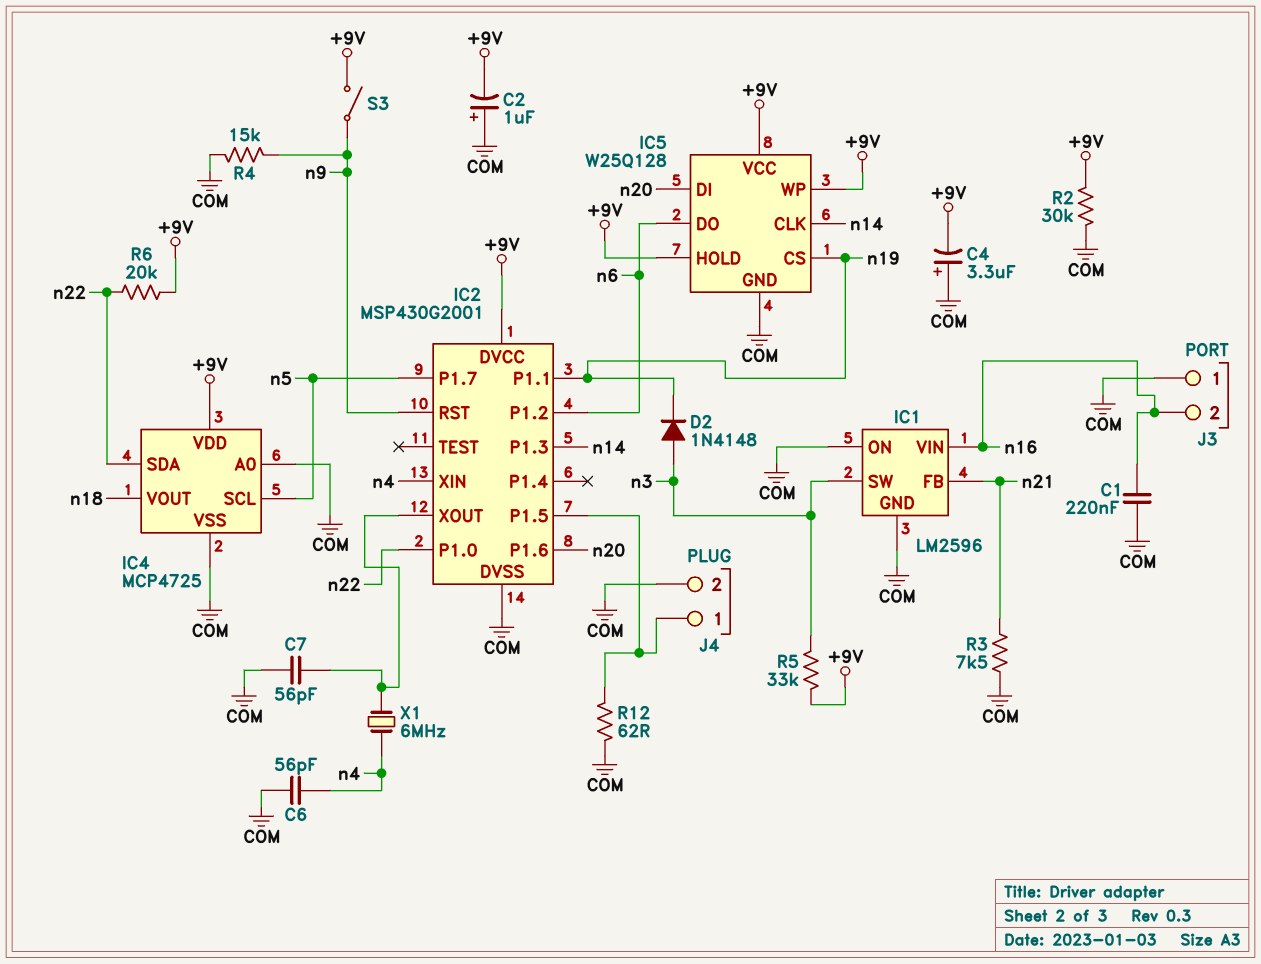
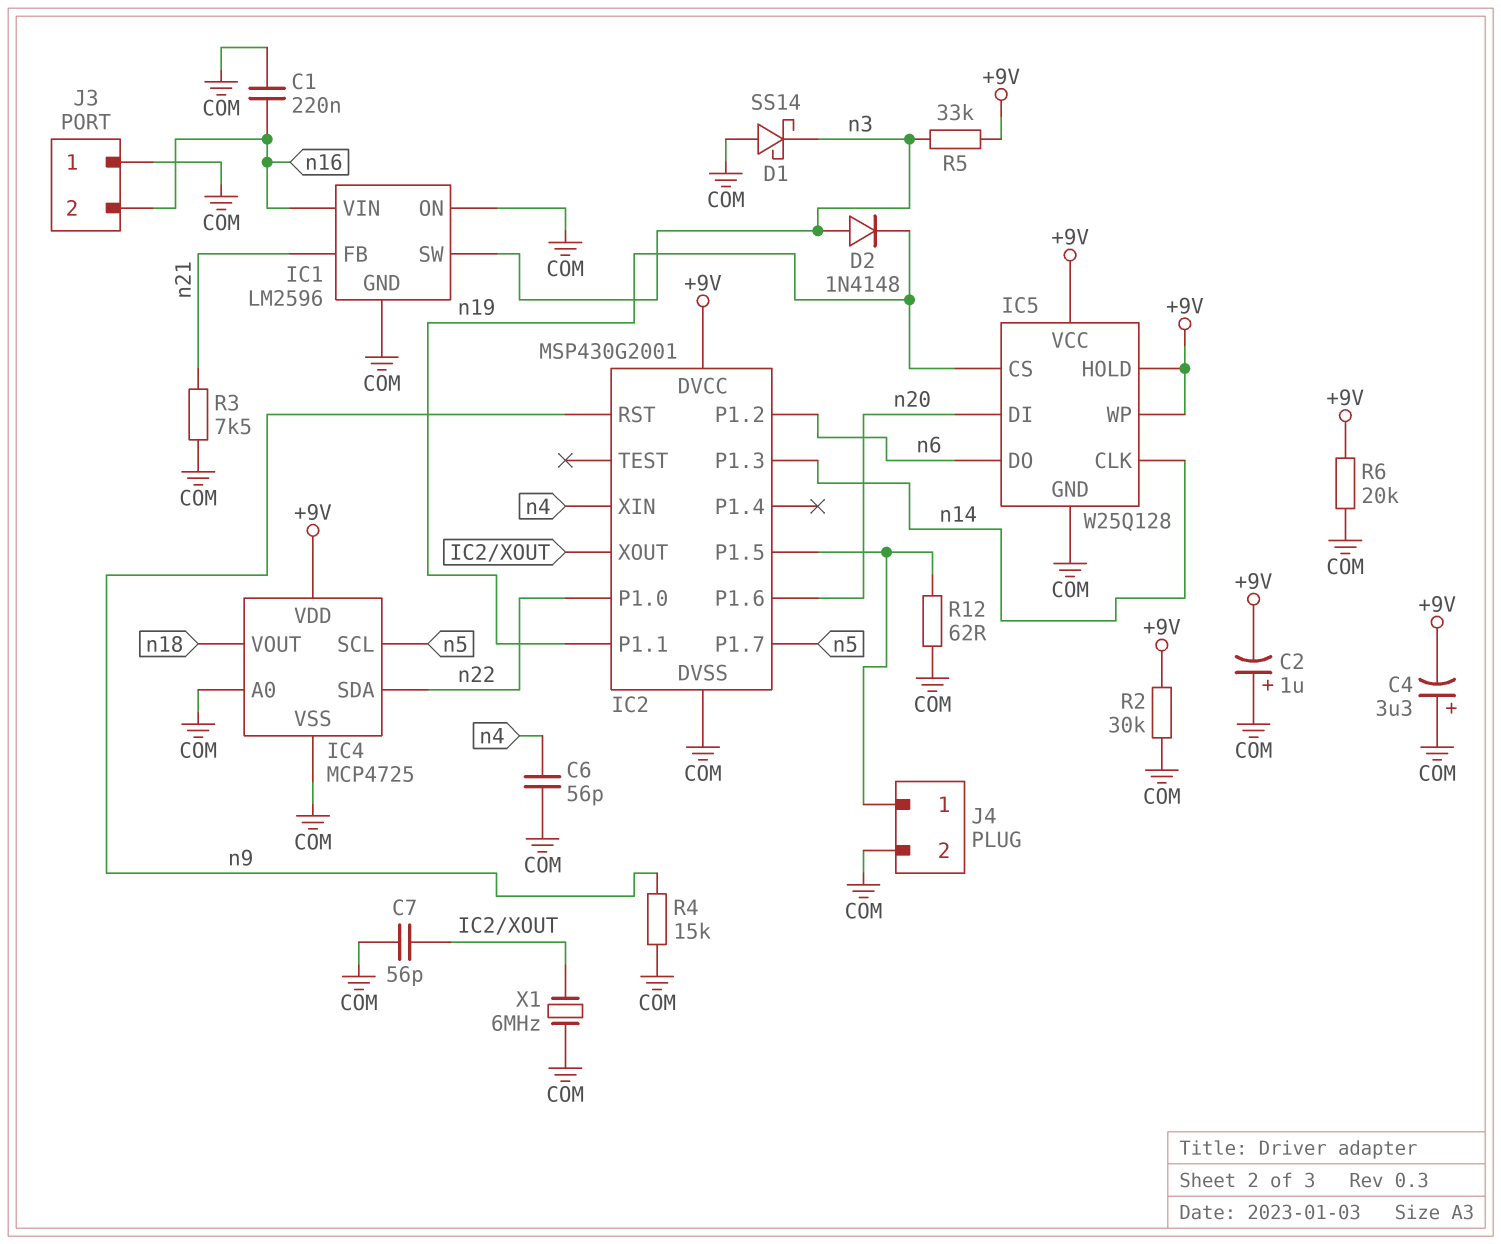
D1: none -> schottky SS14 (A COM, K n3)
R6: 20k (+9V, n22) -> 20k (+9V, COM)
S3: switch (+9V, n9) -> none
X1: 6MHz (IC2/XOUT, n4) -> 6MHz (COM, IC2/XOUT)

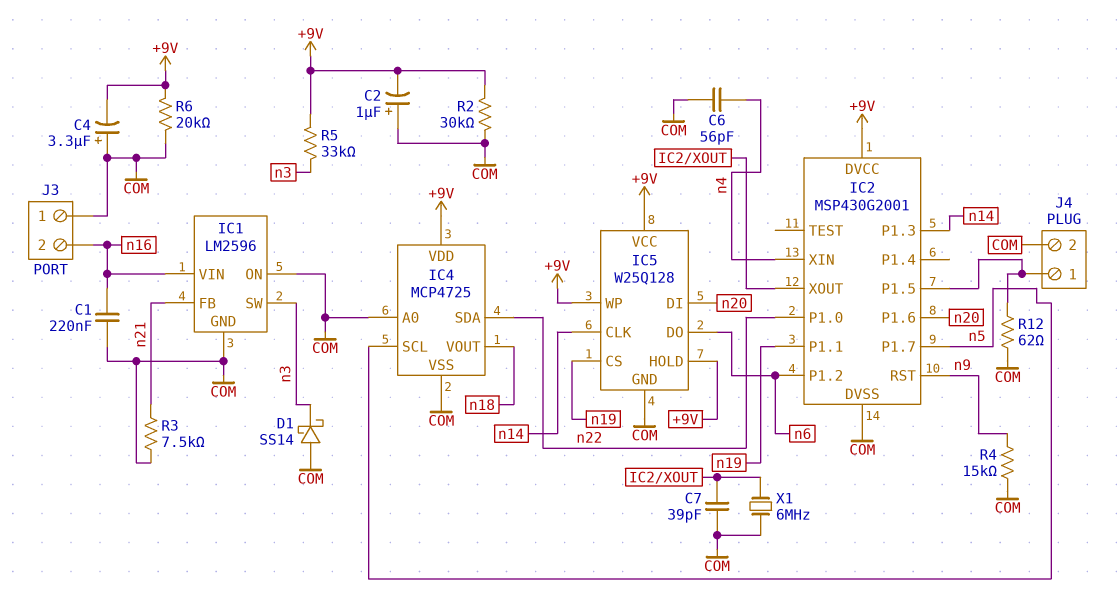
C7: 56pF (COM, IC2/XOUT) -> 39pF (COM, IC2/XOUT)
D2: diode 1N4148 (A n3, K n19) -> none

